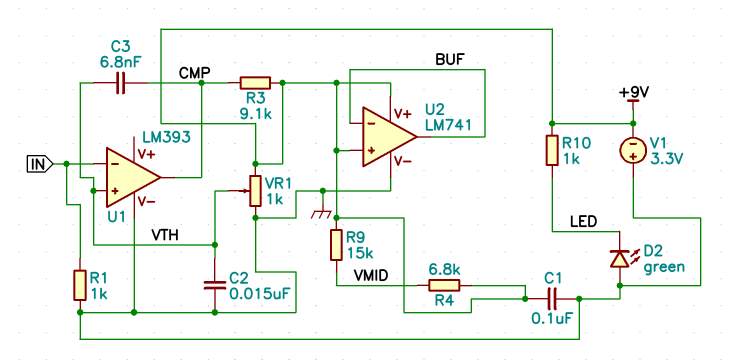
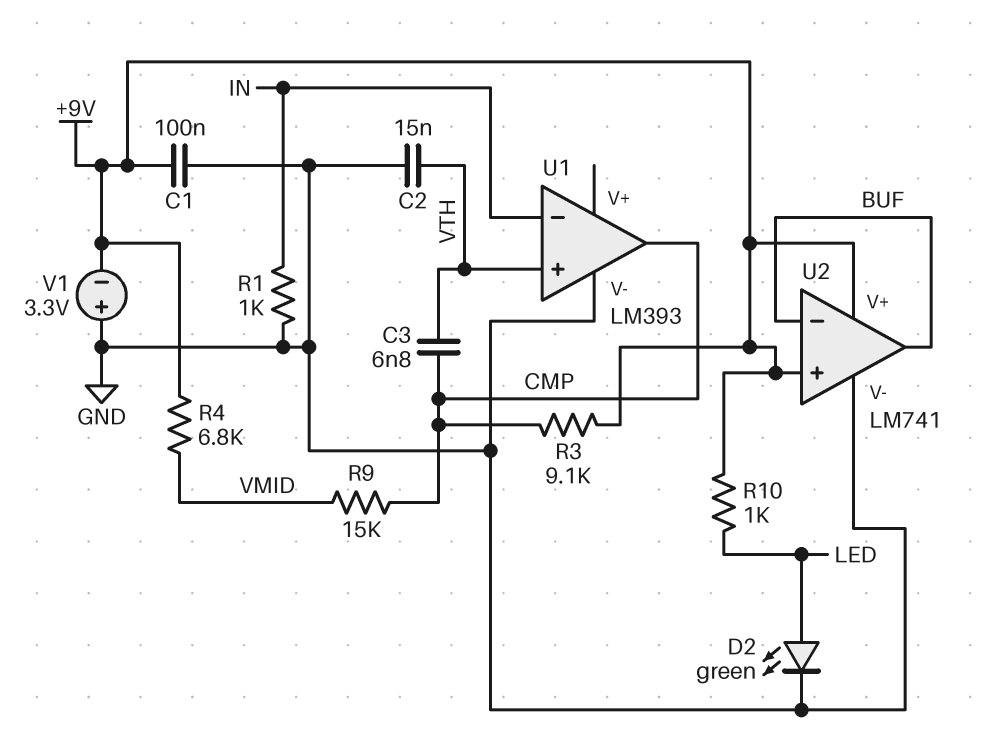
D2: LED green (A GND, K LED) -> LED green (A LED, K GND)
R9: 15k (+9V, VMID) -> 15k (CMP, VMID)
VR1: 1k (+9V, GND, wiper VTH) -> none

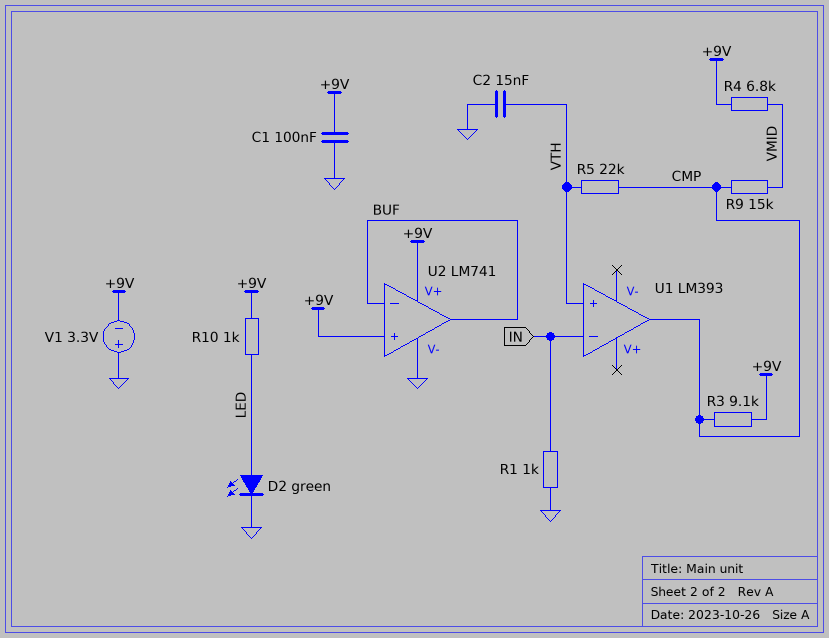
C3: 6.8nF (CMP, VTH) -> none
R5: none -> 22k (CMP, VTH)
U1 pin V-: GND -> none

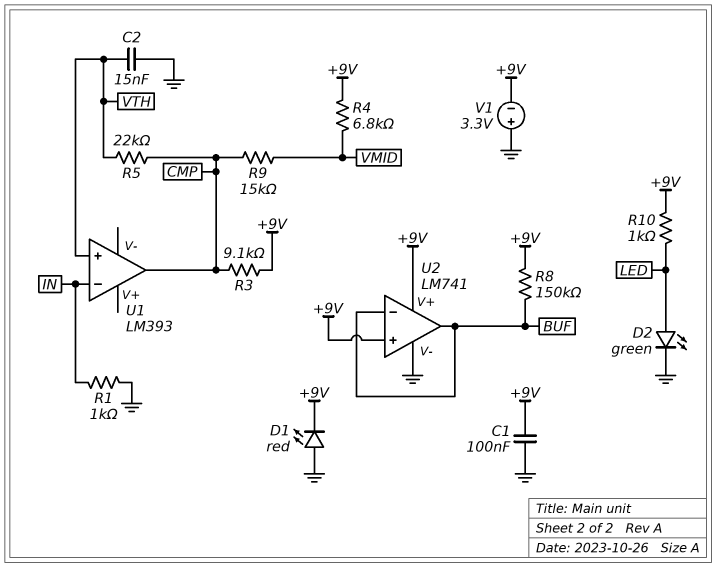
D1: none -> LED red (A GND, K +9V)
R8: none -> 150k (+9V, BUF)

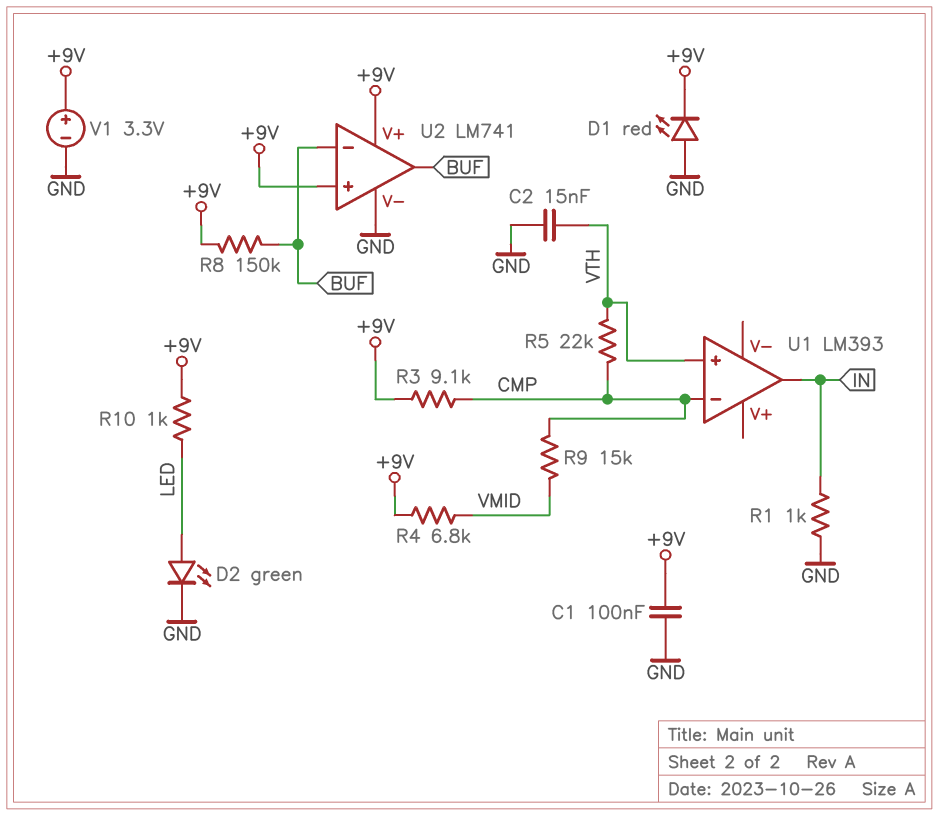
U1 pin in-: IN -> CMP
U1 pin out: CMP -> IN
V1: 3.3V (plus GND, minus +9V) -> 3.3V (plus +9V, minus GND)

